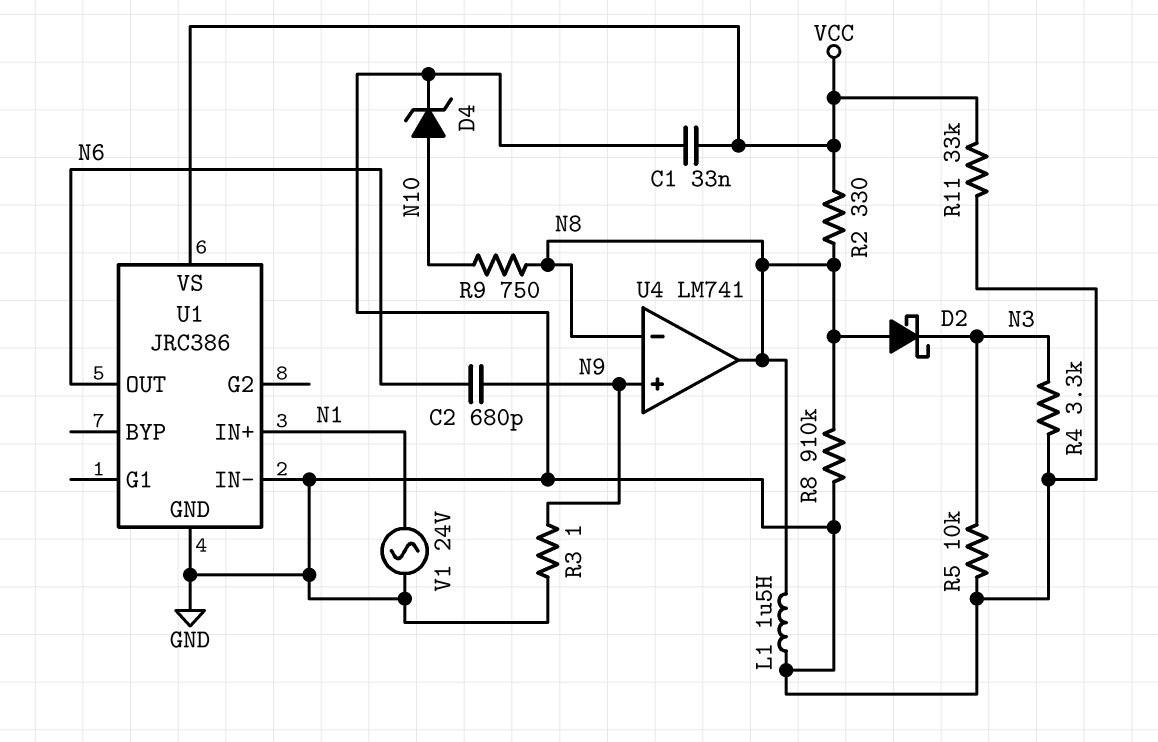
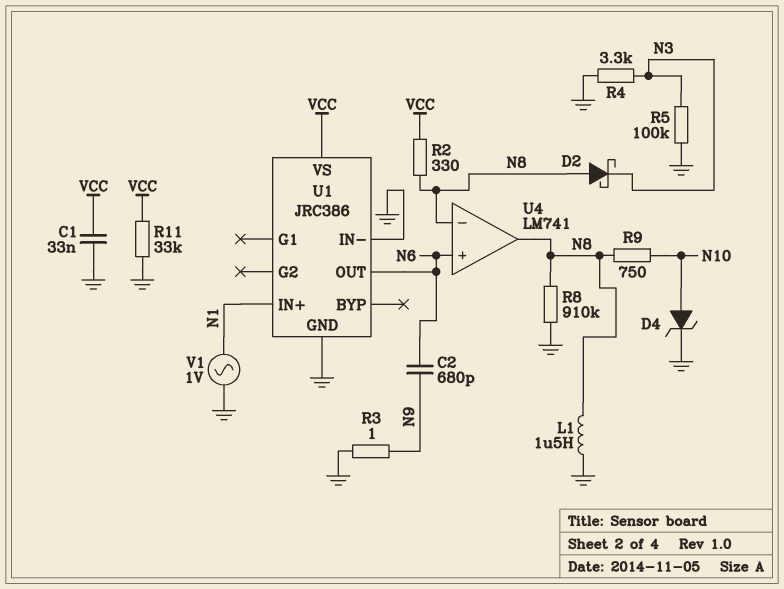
R5: 10k (GND, N3) -> 100k (GND, N3)
U4 pin in+: N9 -> N6
V1: AC 24V (GND, N1) -> AC 1V (GND, N1)

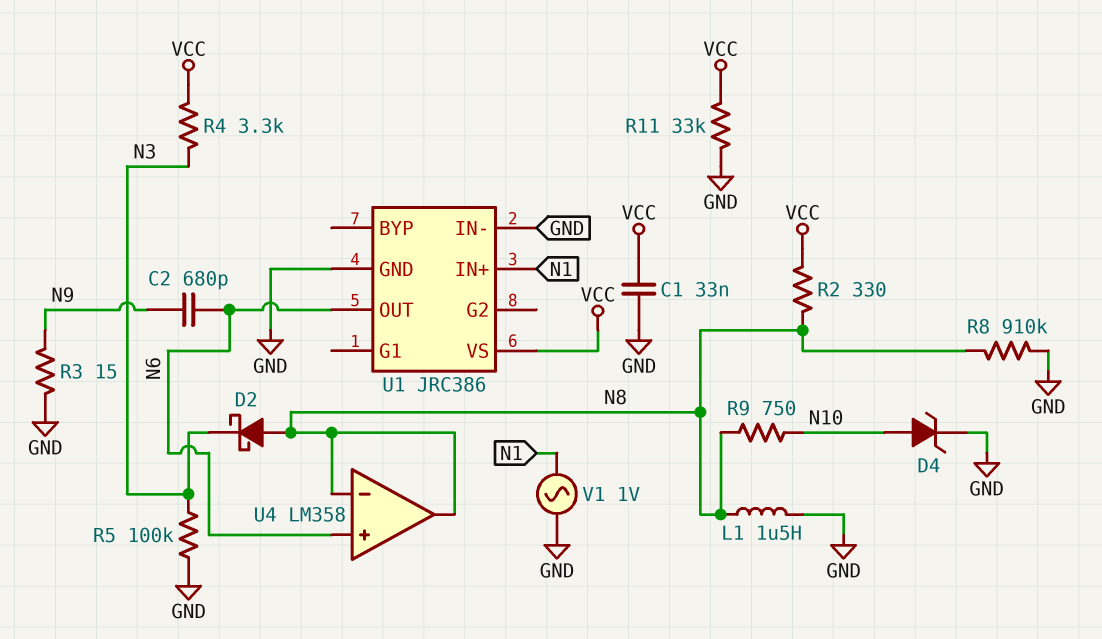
R3: 1 (GND, N9) -> 15 (GND, N9)
R4: 3.3k (GND, N3) -> 3.3k (N3, VCC)
U4: LM741 -> LM358

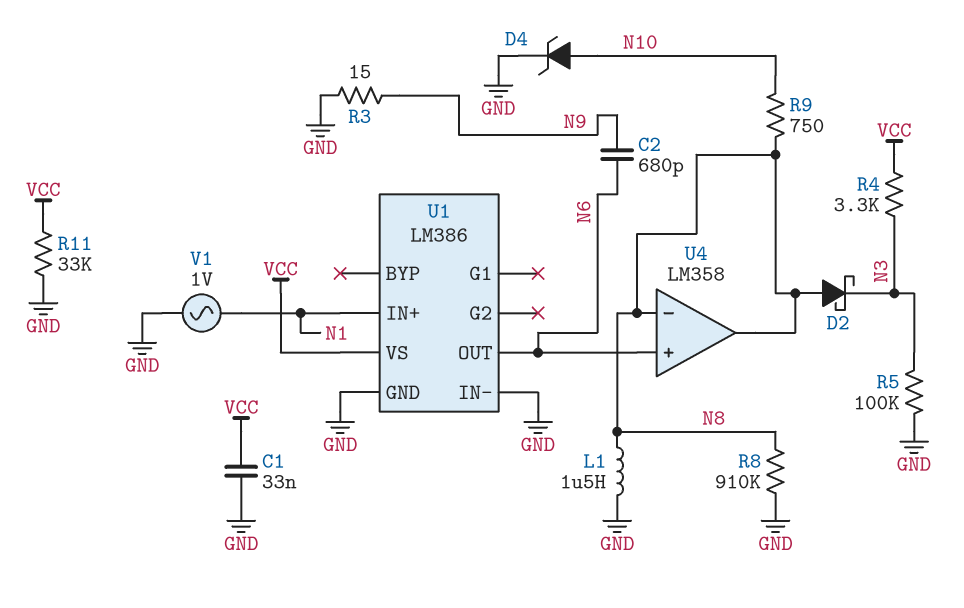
R2: 330 (N8, VCC) -> none
U1: JRC386 -> LM386

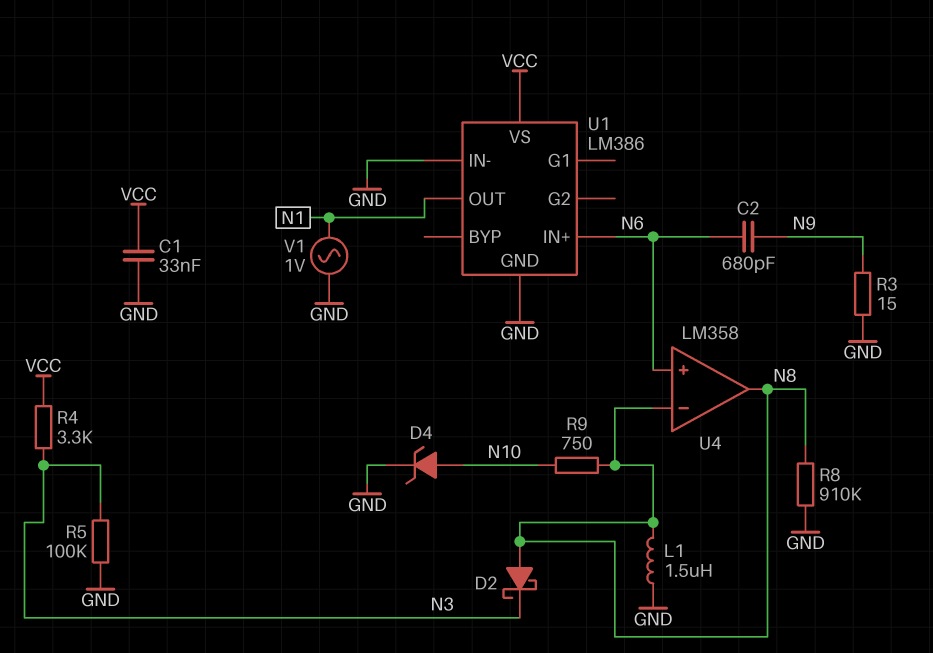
R11: 33k (GND, VCC) -> none
U1 pin IN+: N1 -> N6
U1 pin OUT: N6 -> N1

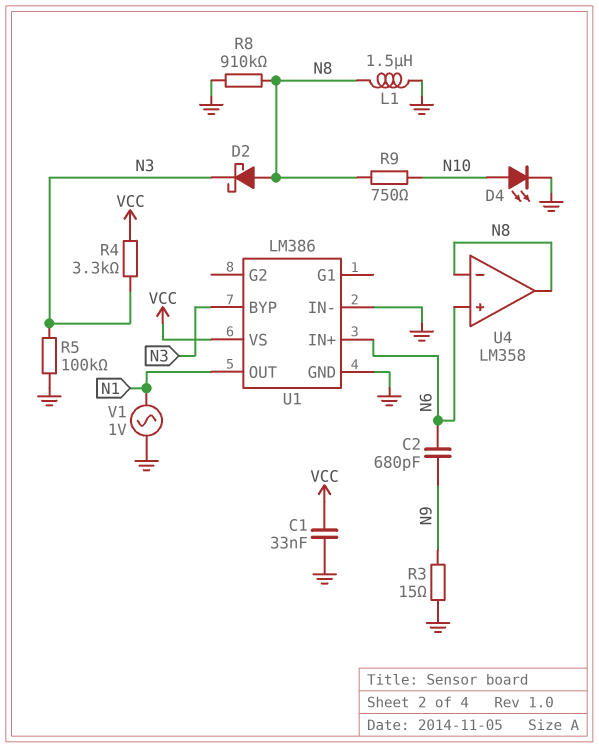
D4: zener (A N10, K GND) -> LED (A N10, K GND)
U1 pin BYP: none -> N3

